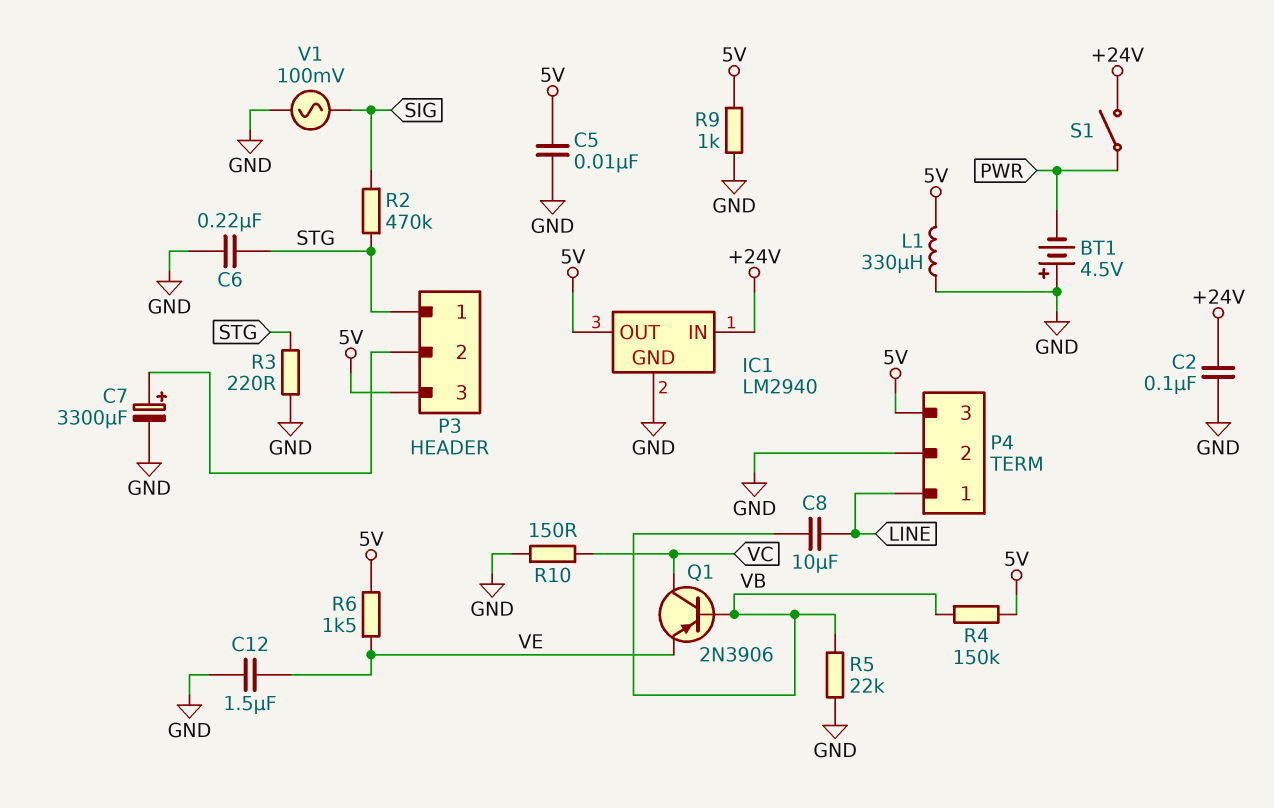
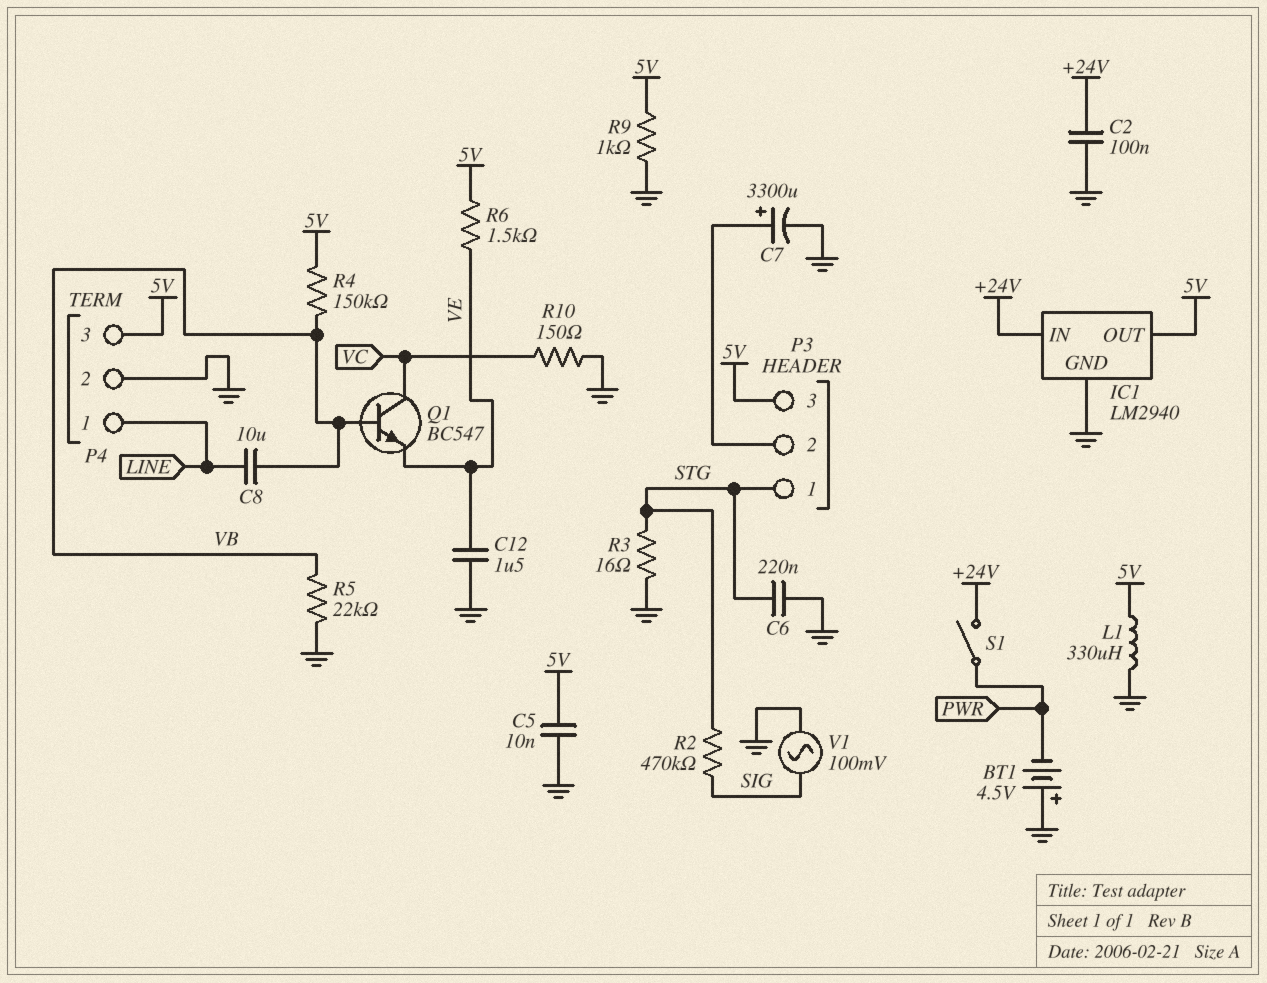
Q1: PNP 2N3906 (B VB, C VC, E VE) -> NPN BC547 (B VB, C VC, E VE)
R3: 220 (GND, STG) -> 16 (GND, STG)

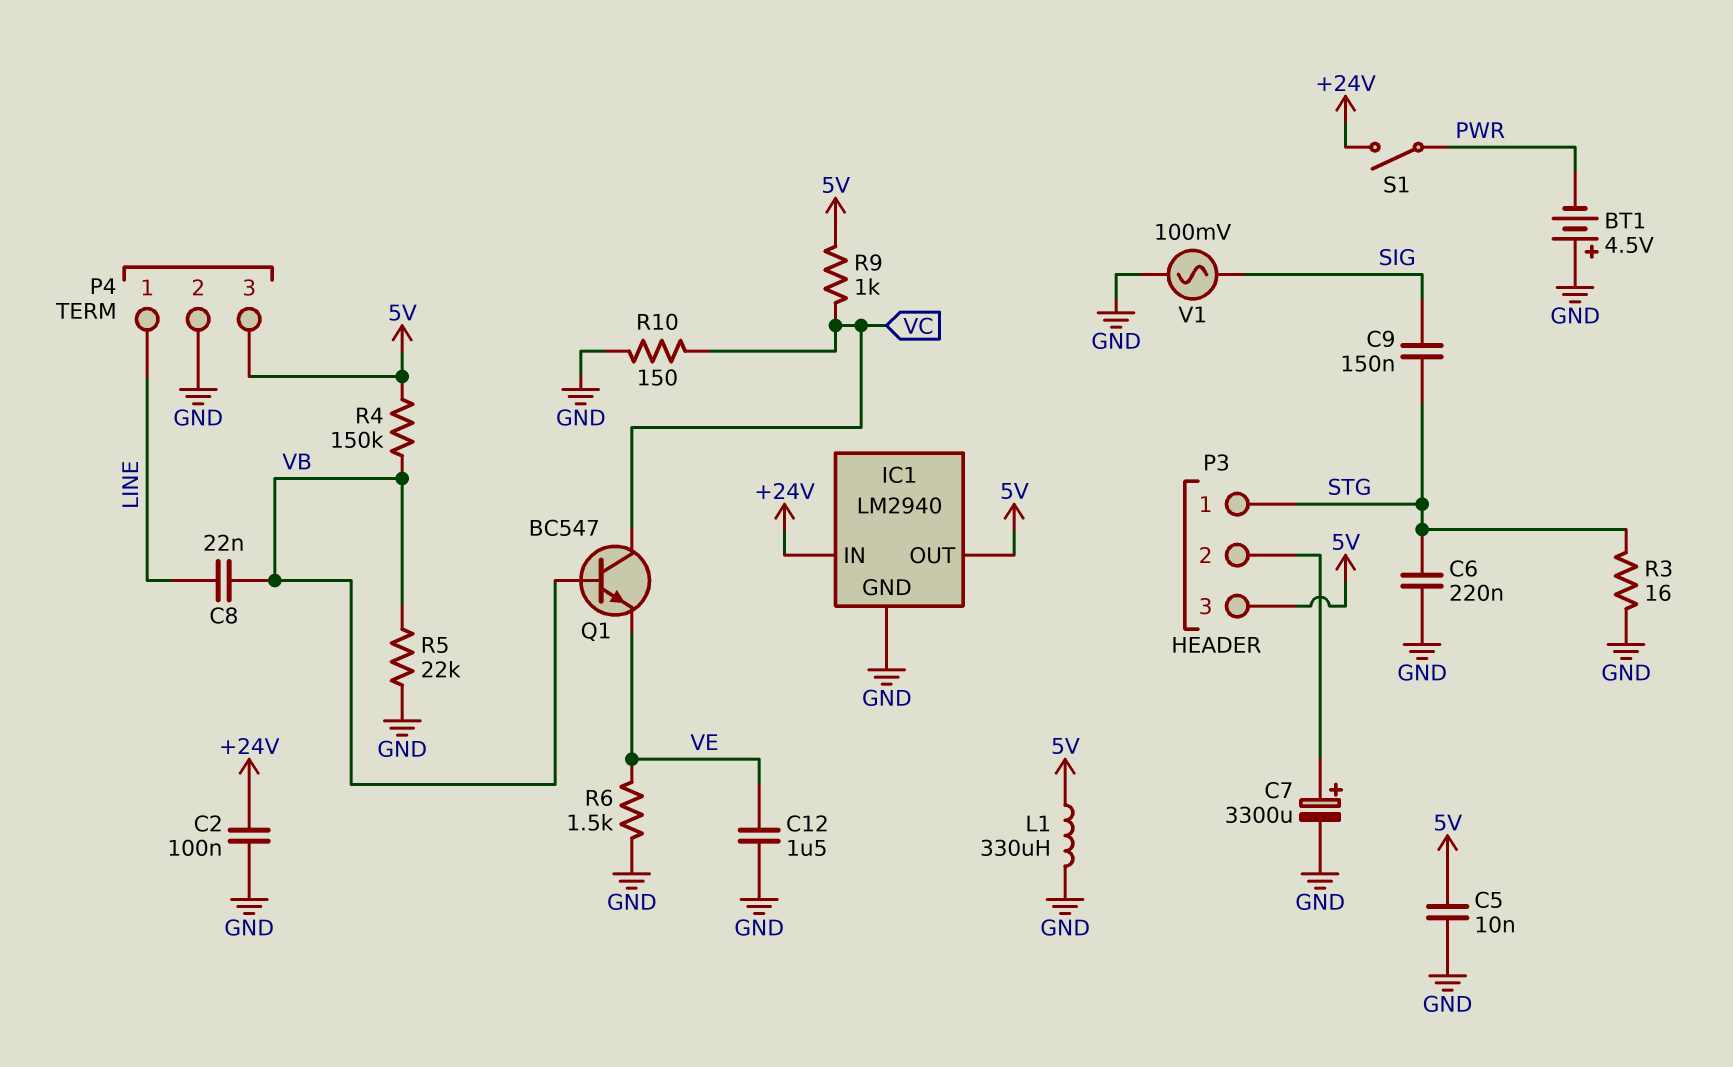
C8: 10uF (LINE, VB) -> 22nF (LINE, VB)
C9: none -> 150nF (SIG, STG)
R2: 470k (SIG, STG) -> none
R6: 1.5k (5V, VE) -> 1.5k (GND, VE)
R9: 1k (5V, GND) -> 1k (5V, VC)

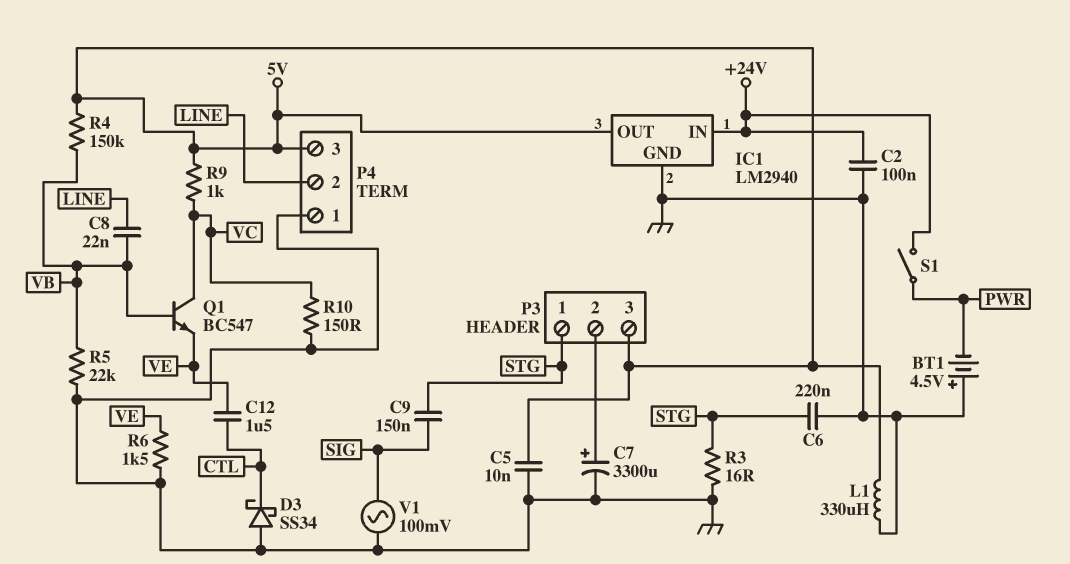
C12: 1.5uF (GND, VE) -> 1.5uF (CTL, VE)
D3: none -> schottky SS34 (A GND, K CTL)
P4 pin 1: LINE -> GND
P4 pin 2: GND -> LINE

